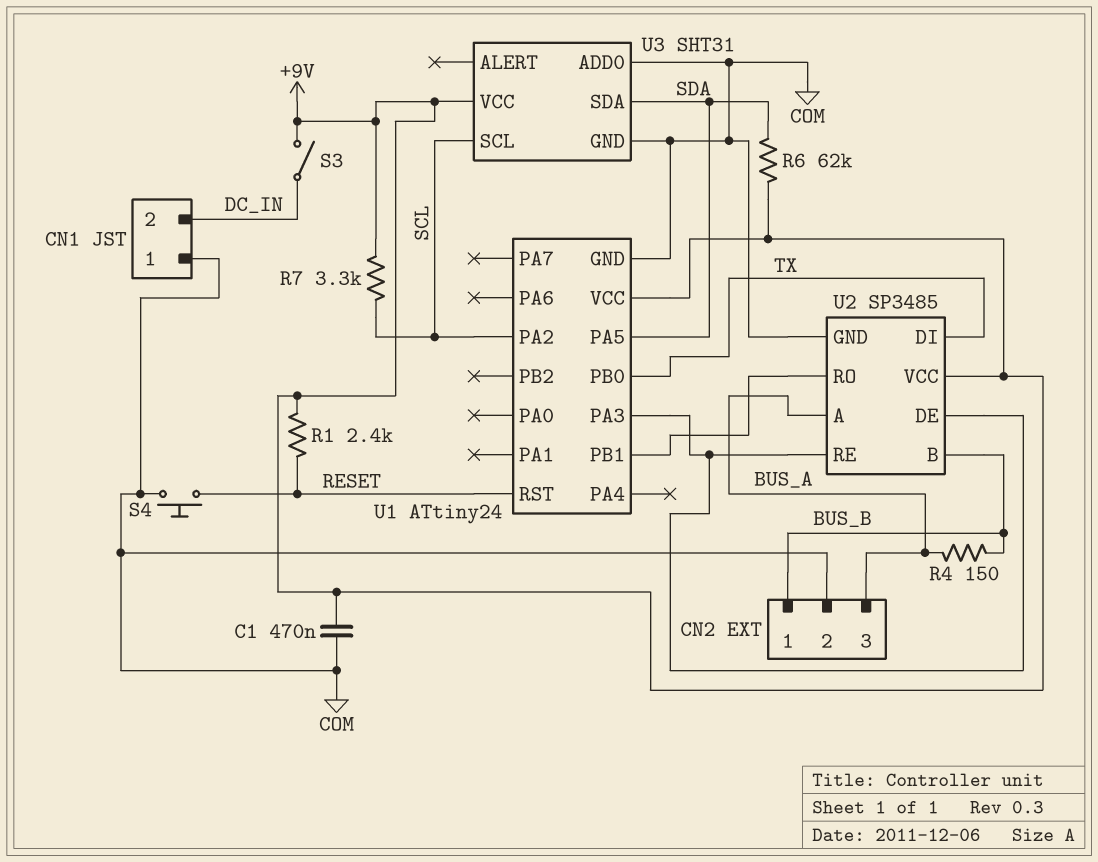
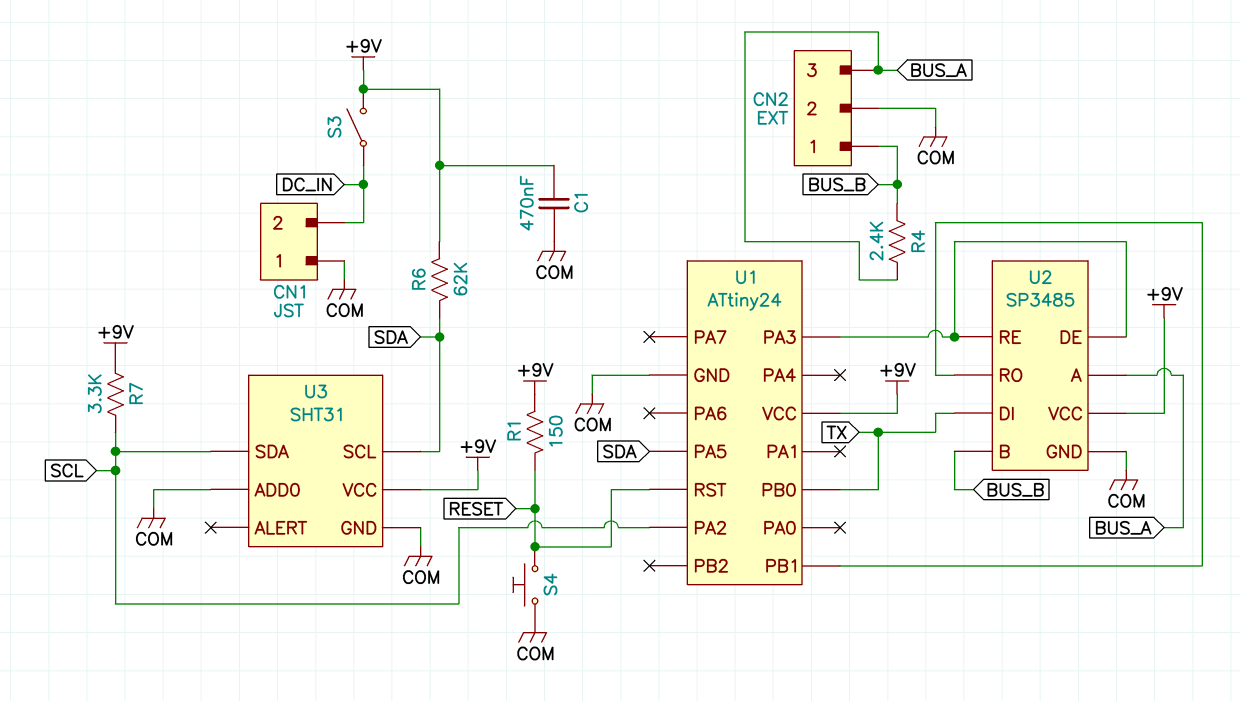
R1: 2.4k (+9V, RESET) -> 150 (+9V, RESET)
R4: 150 (BUS_A, BUS_B) -> 2.4k (BUS_A, BUS_B)
U3 pin SCL: SCL -> SDA
U3 pin SDA: SDA -> SCL

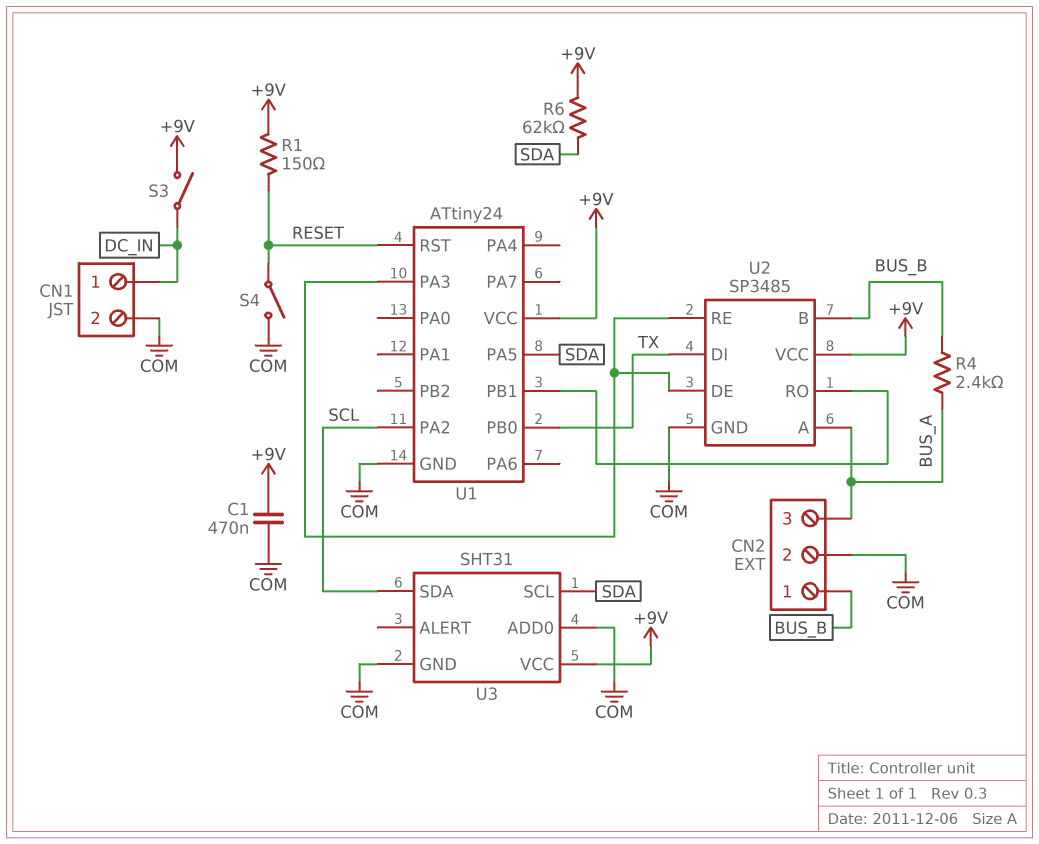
CN1 pin 1: COM -> DC_IN
CN1 pin 2: DC_IN -> COM
R7: 3.3k (+9V, SCL) -> none
S4: button (COM, RESET) -> switch (COM, RESET)

